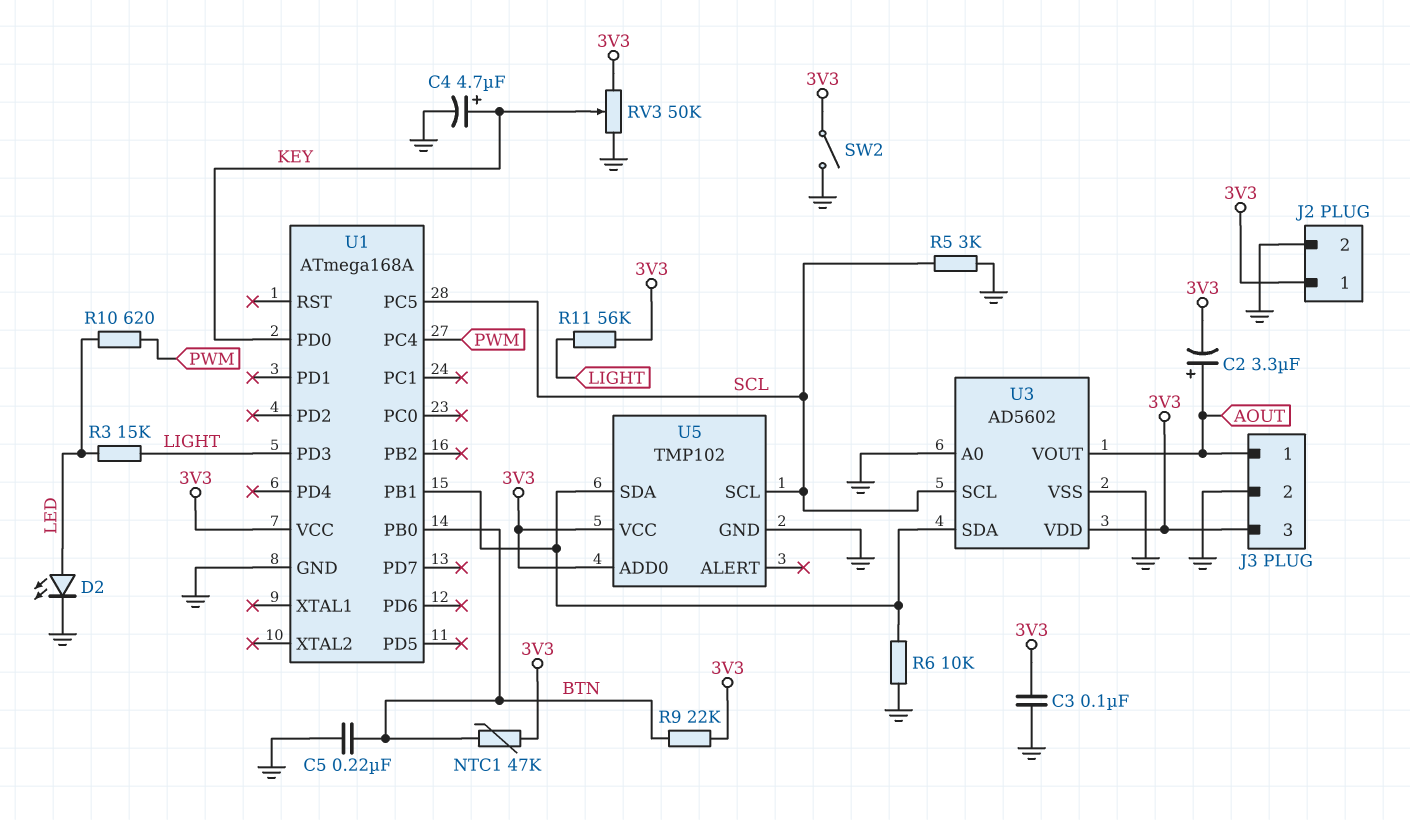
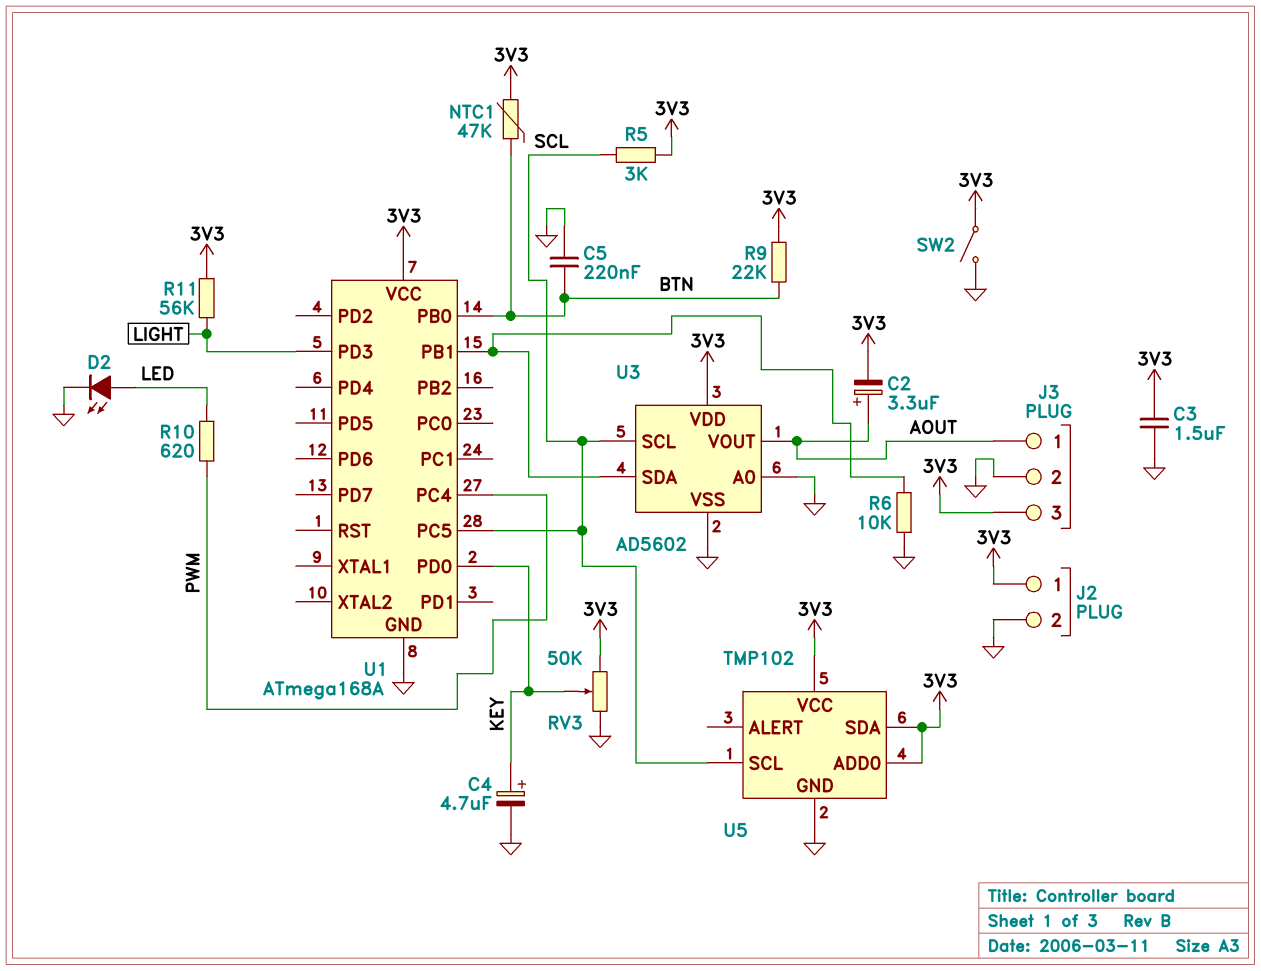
C3: 100nF (3V3, GND) -> 1.5uF (3V3, GND)
R3: 15k (LED, LIGHT) -> none
R5: 3k (GND, SCL) -> 3k (3V3, SCL)
U5 pin SDA: U1/PB1 -> 3V3

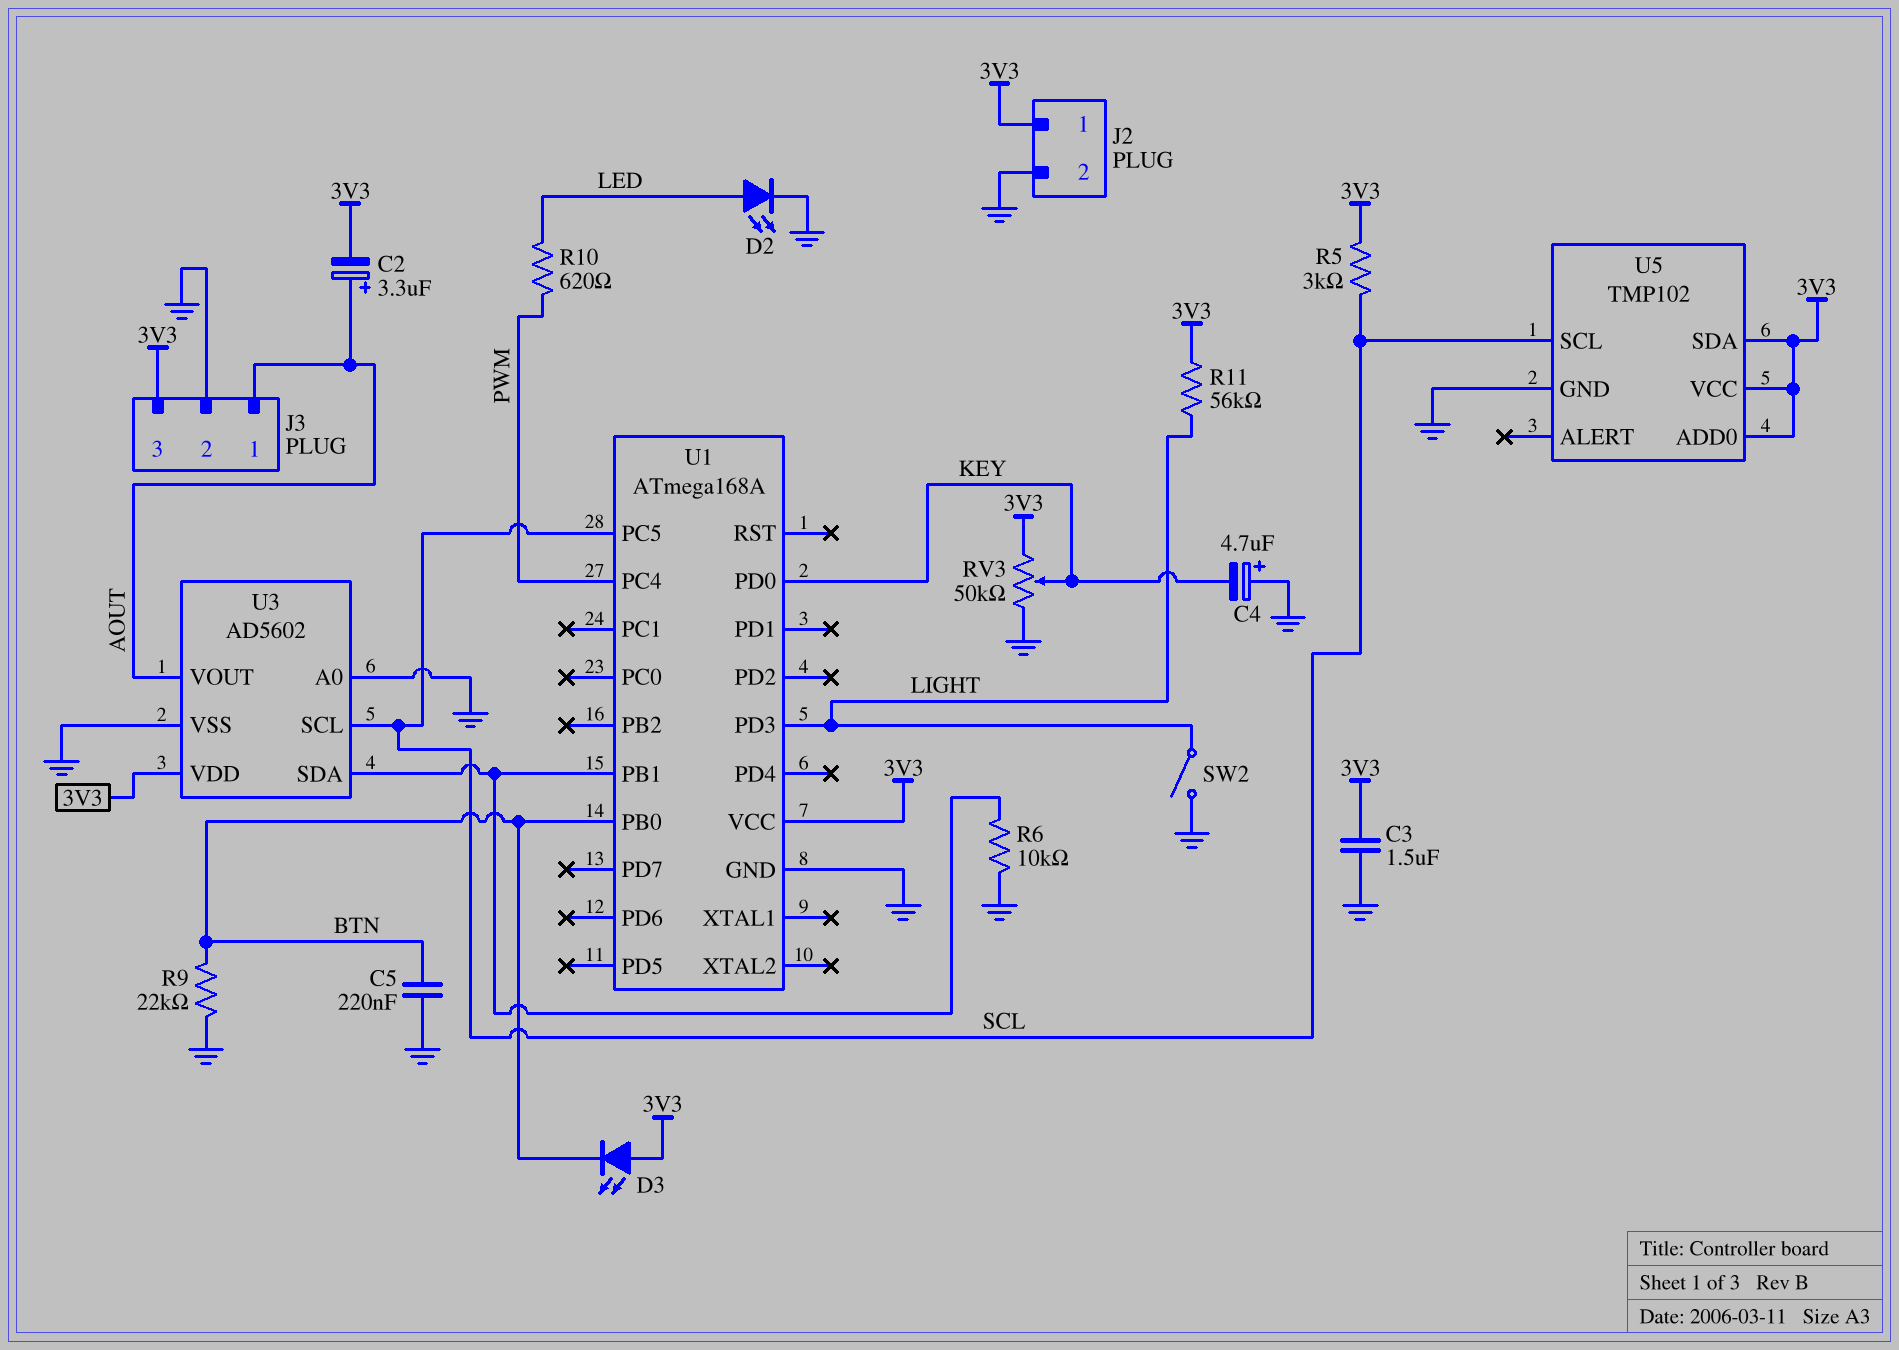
C4: 4.7uF (plus KEY, minus GND) -> 4.7uF (plus GND, minus KEY)
D3: none -> LED (A 3V3, K BTN)
NTC1: 47k (3V3, BTN) -> none
R9: 22k (3V3, BTN) -> 22k (BTN, GND)
SW2: switch (3V3, GND) -> switch (GND, LIGHT)

